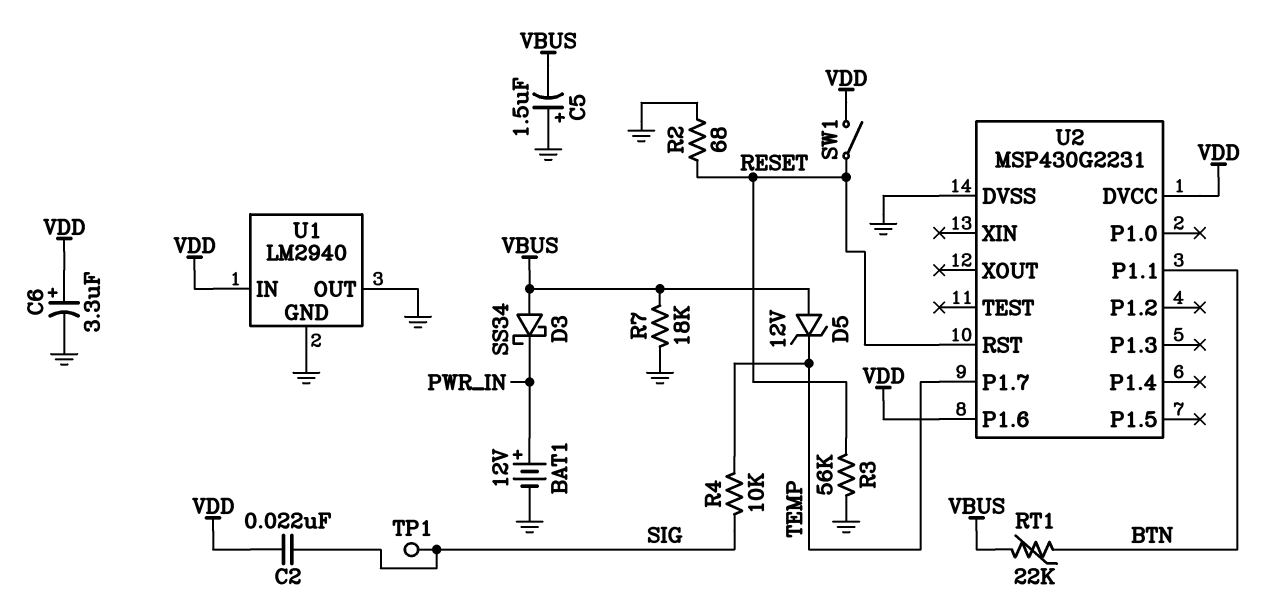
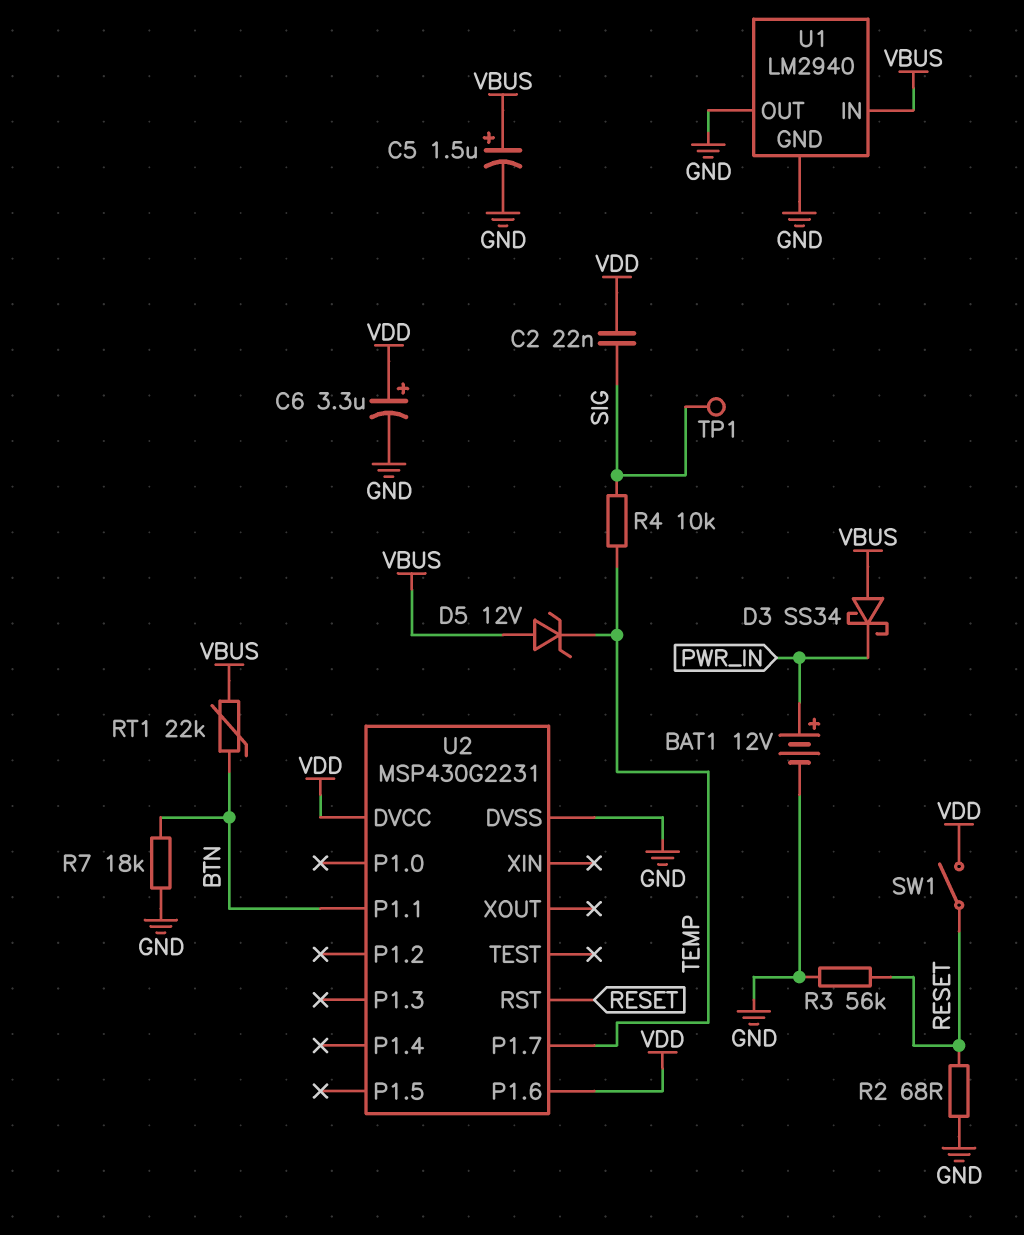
C5: 1.5uF (plus GND, minus VBUS) -> 1.5uF (plus VBUS, minus GND)
R7: 18k (GND, VBUS) -> 18k (BTN, GND)
U1 pin IN: VDD -> VBUS

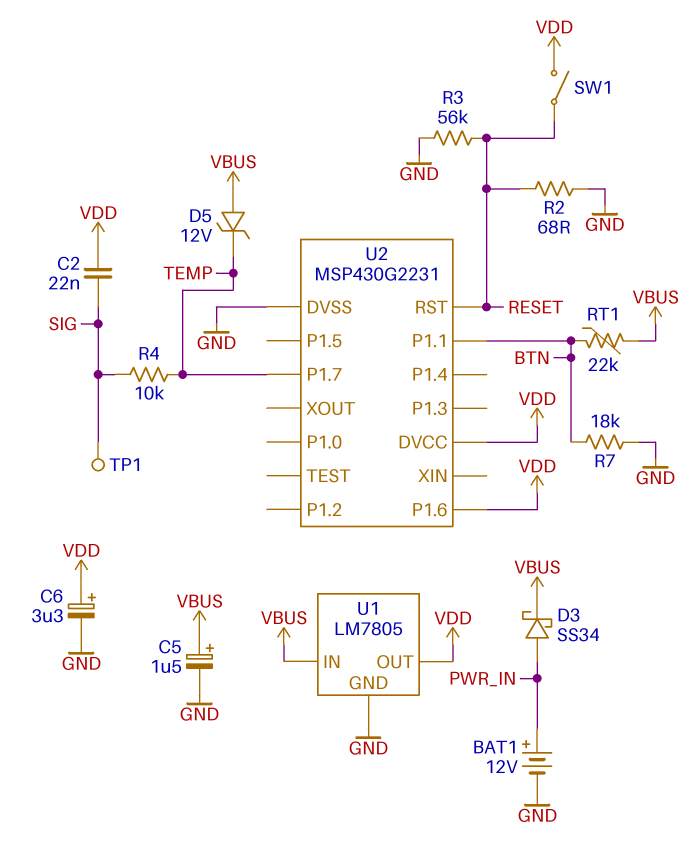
D3: schottky SS34 (A VBUS, K PWR_IN) -> schottky SS34 (A PWR_IN, K VBUS)
U1: LM2940 -> LM7805
U1 pin OUT: GND -> VDD

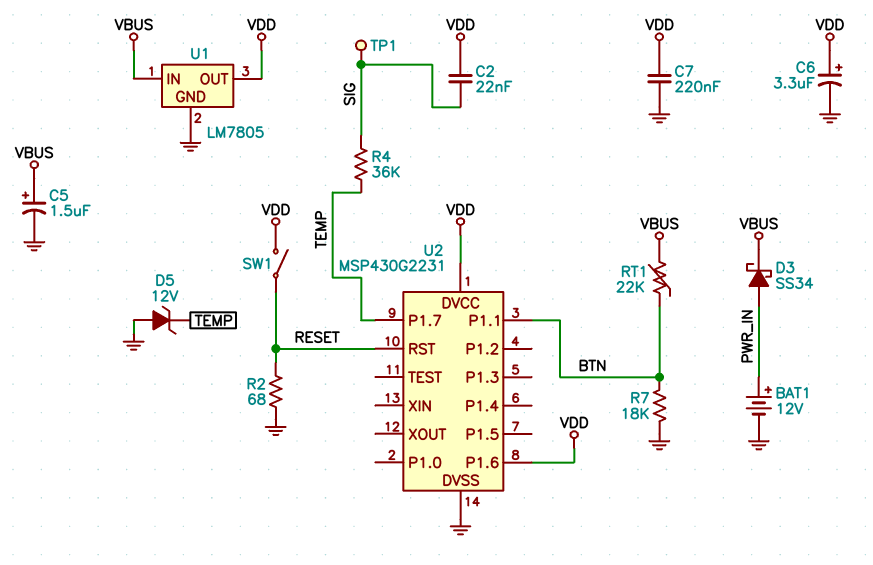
C7: none -> 220nF (GND, VDD)
D5: zener 12V (A VBUS, K TEMP) -> zener 12V (A GND, K TEMP)
R3: 56k (GND, RESET) -> none
R4: 10k (SIG, TEMP) -> 36k (SIG, TEMP)

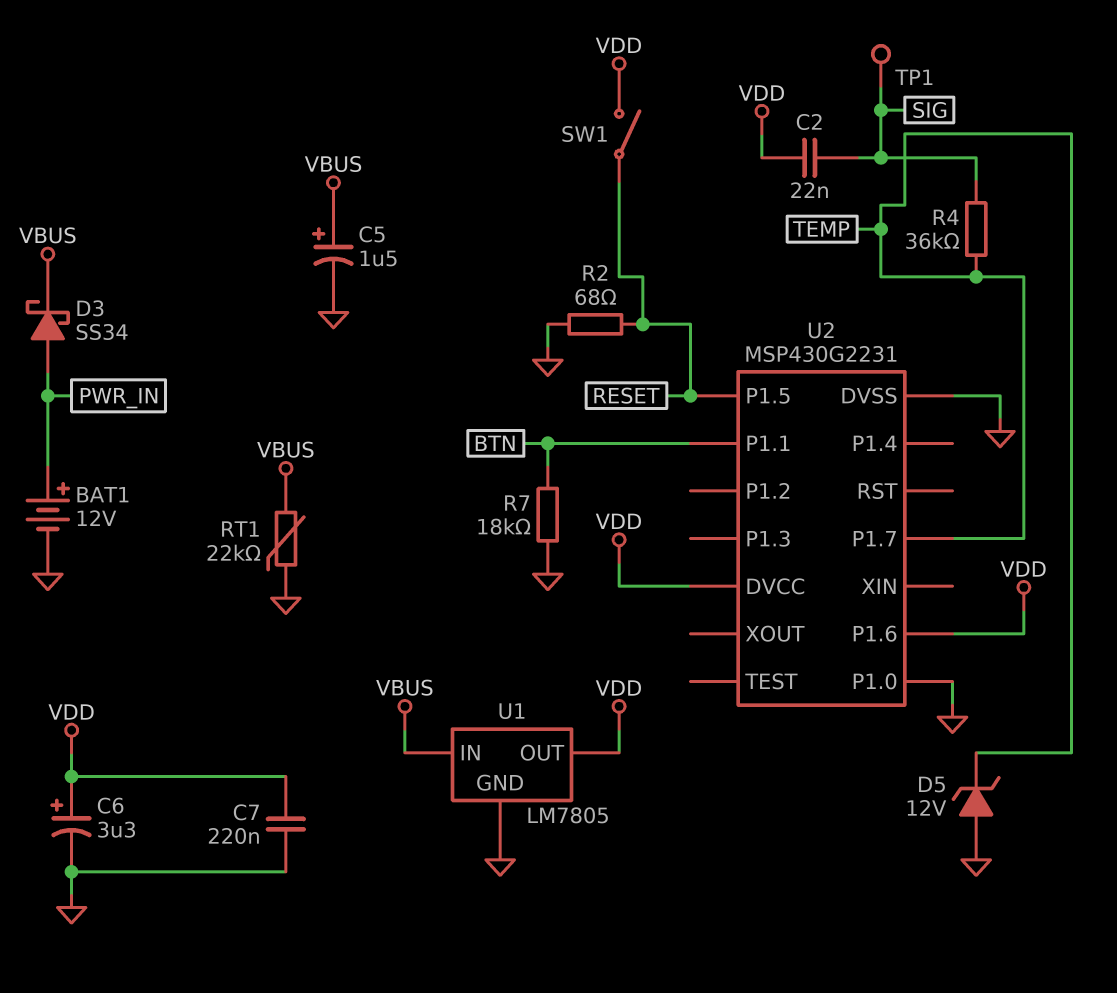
RT1: 22k (BTN, VBUS) -> 22k (GND, VBUS)
U2 pin P1.0: none -> GND
U2 pin P1.5: none -> RESET
U2 pin RST: RESET -> none

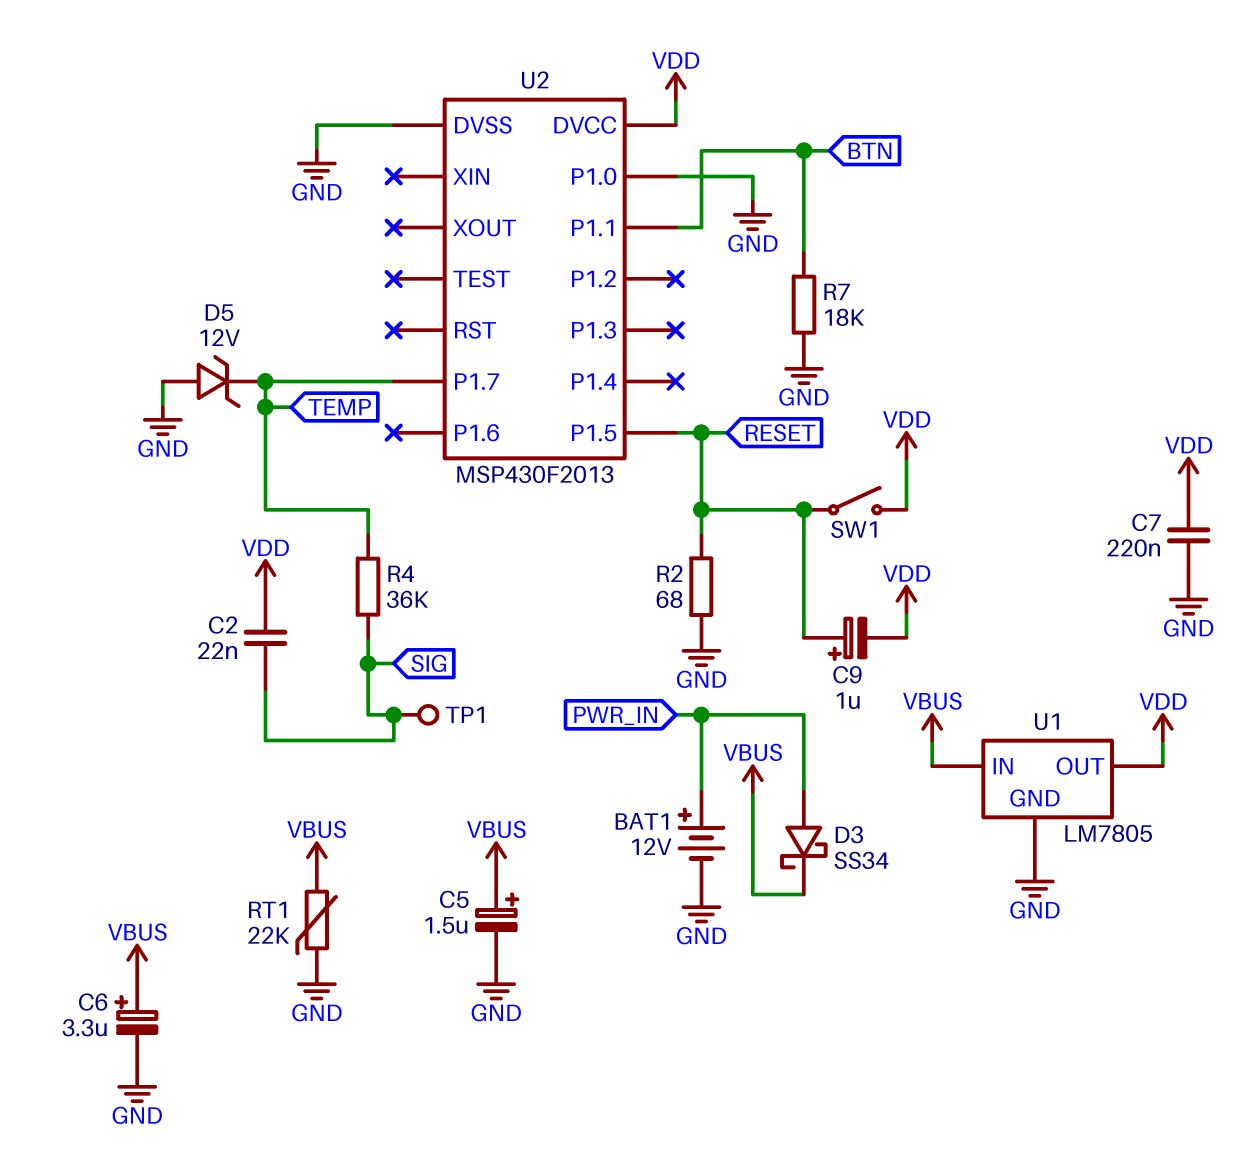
C6: 3.3uF (plus VDD, minus GND) -> 3.3uF (plus VBUS, minus GND)
C9: none -> 1uF (plus RESET, minus VDD)
U2: MSP430G2231 -> MSP430F2013
U2 pin P1.6: VDD -> none

